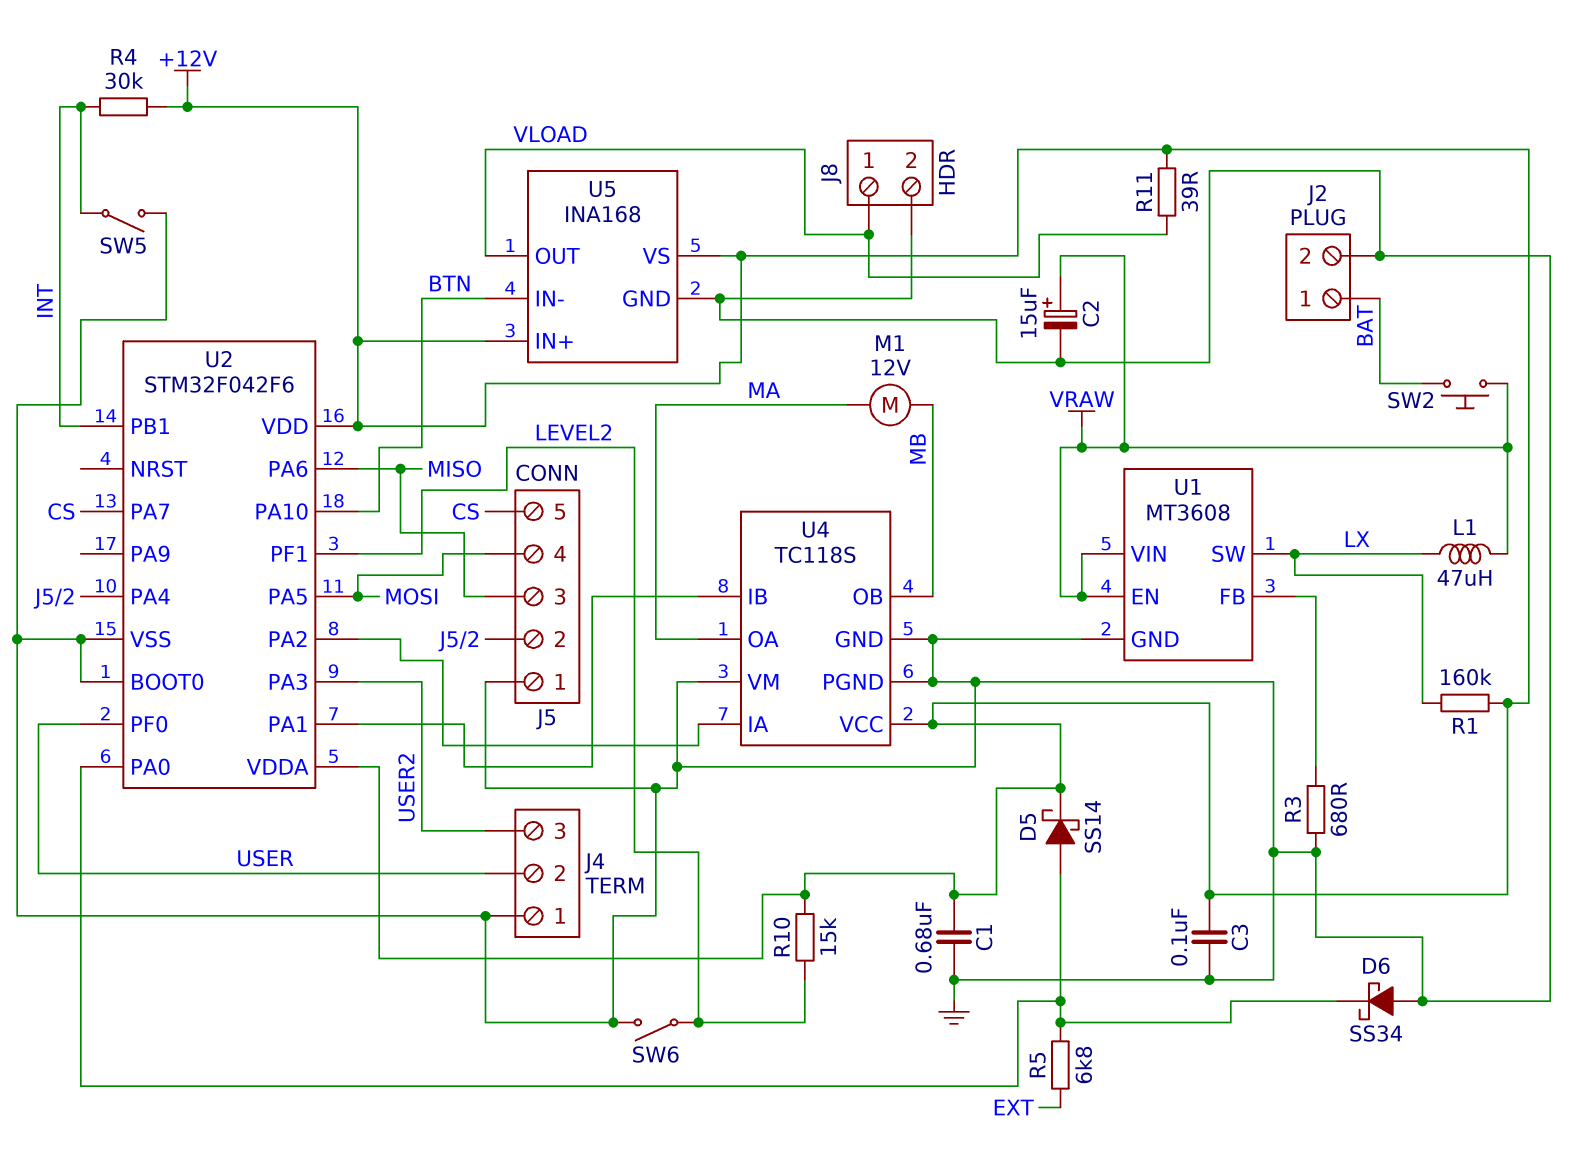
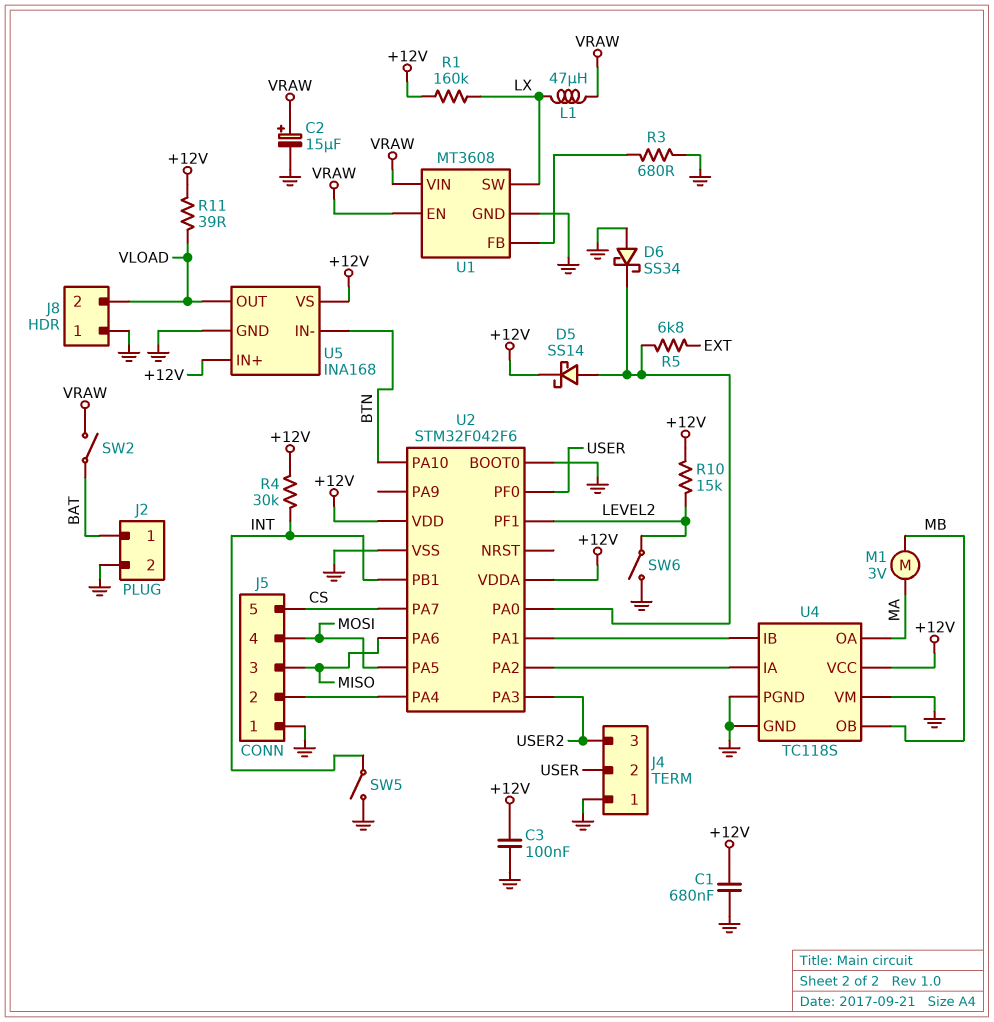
J8 pin 1: VLOAD -> GND
J8 pin 2: GND -> VLOAD
M1: motor 12V (MA, MB) -> motor 3V (MA, MB)
SW2: button (BAT, VRAW) -> switch (BAT, VRAW)

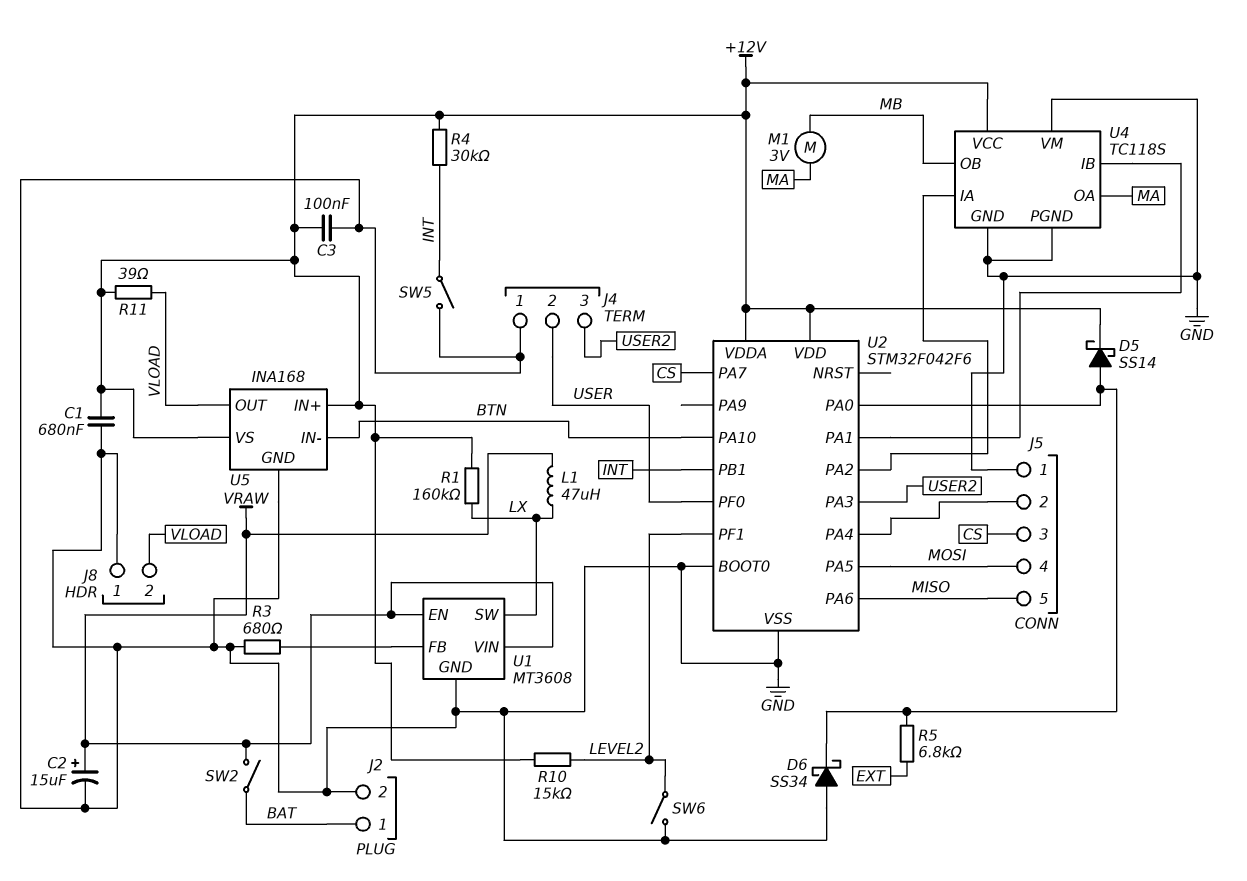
J5 pin 3: MISO -> CS
J5 pin 5: CS -> MISO

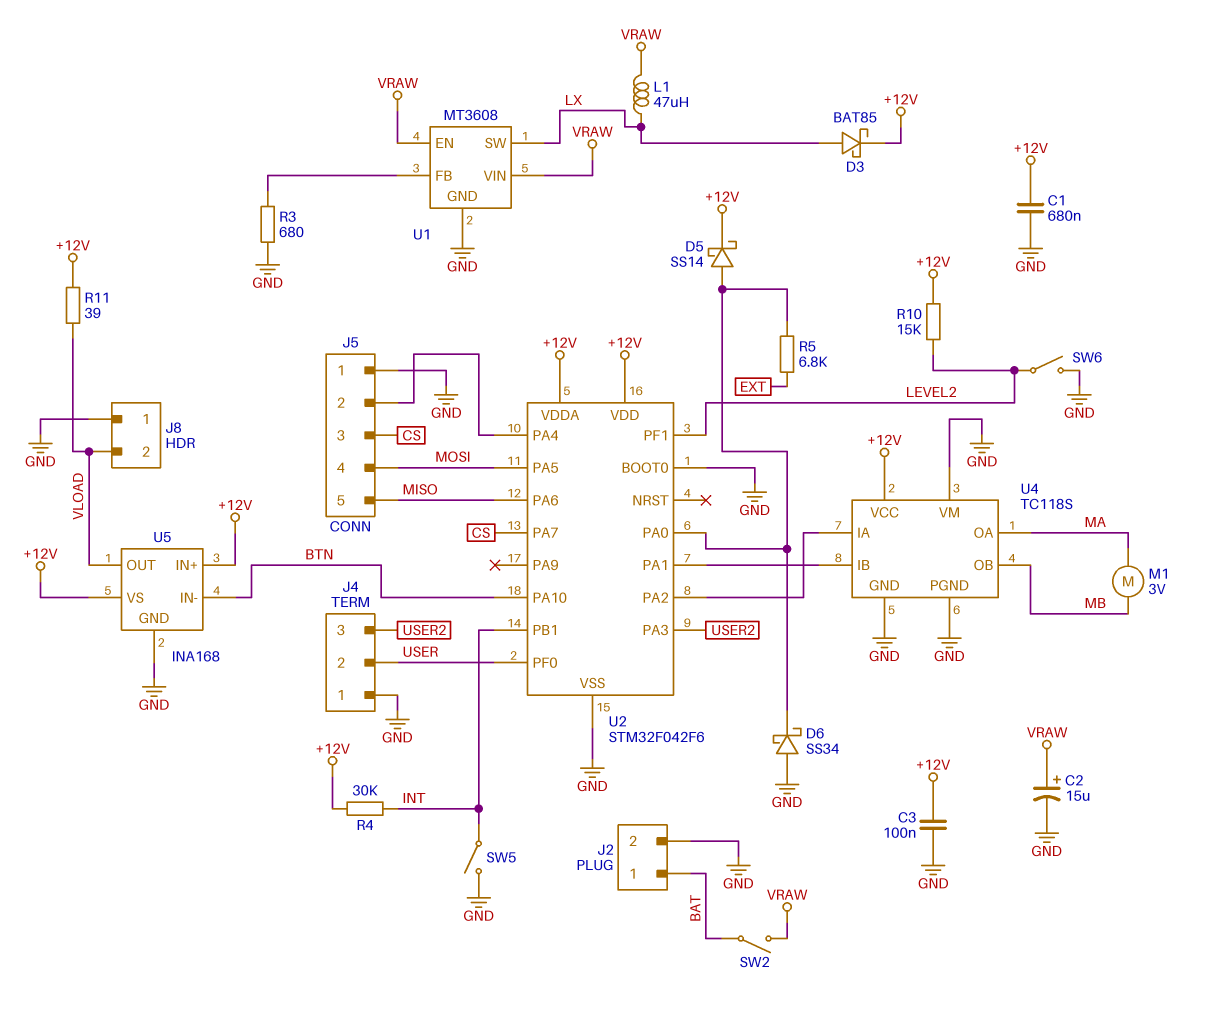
D3: none -> schottky BAT85 (A LX, K +12V)
R1: 160k (+12V, LX) -> none

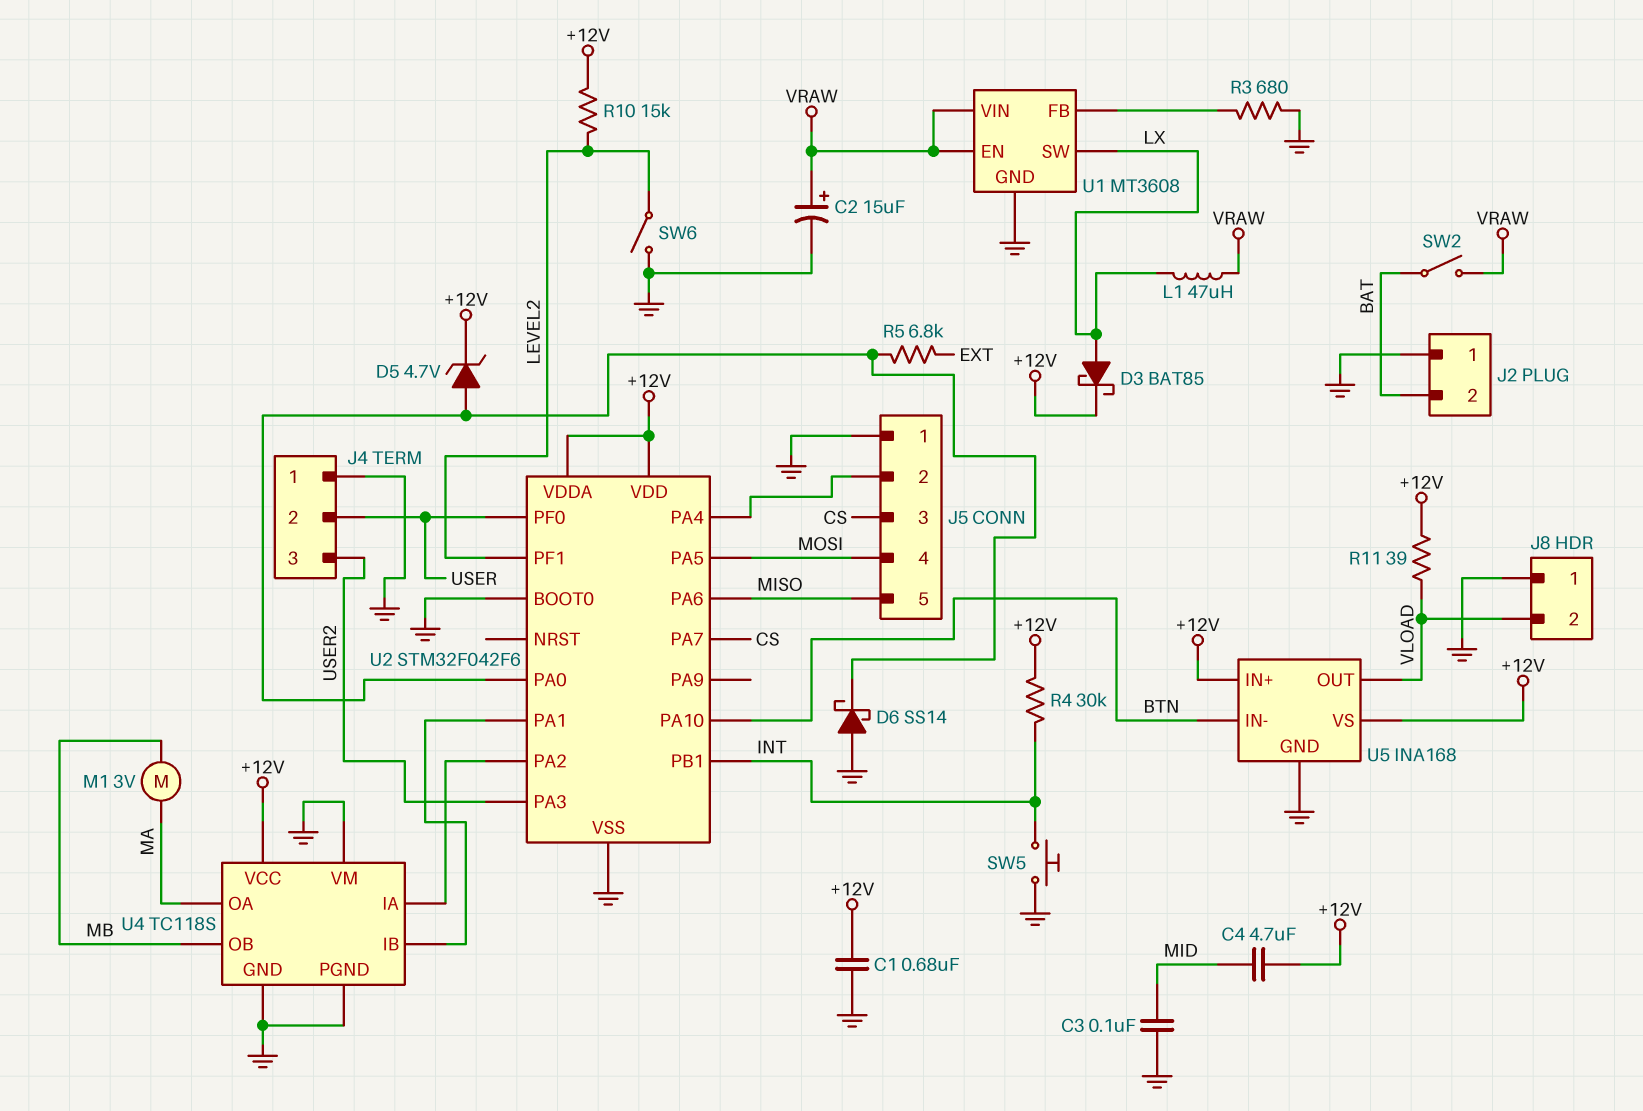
C3: 100nF (+12V, GND) -> 100nF (GND, MID)
C4: none -> 4.7uF (+12V, MID)
D5: schottky SS14 (A U2/PA0, K +12V) -> zener 4.7V (A U2/PA0, K +12V)
D6: schottky SS34 (A GND, K U2/PA0) -> schottky SS14 (A GND, K U2/PA0)
J2 pin 1: BAT -> GND
J2 pin 2: GND -> BAT
SW5: switch (GND, INT) -> button (GND, INT)

